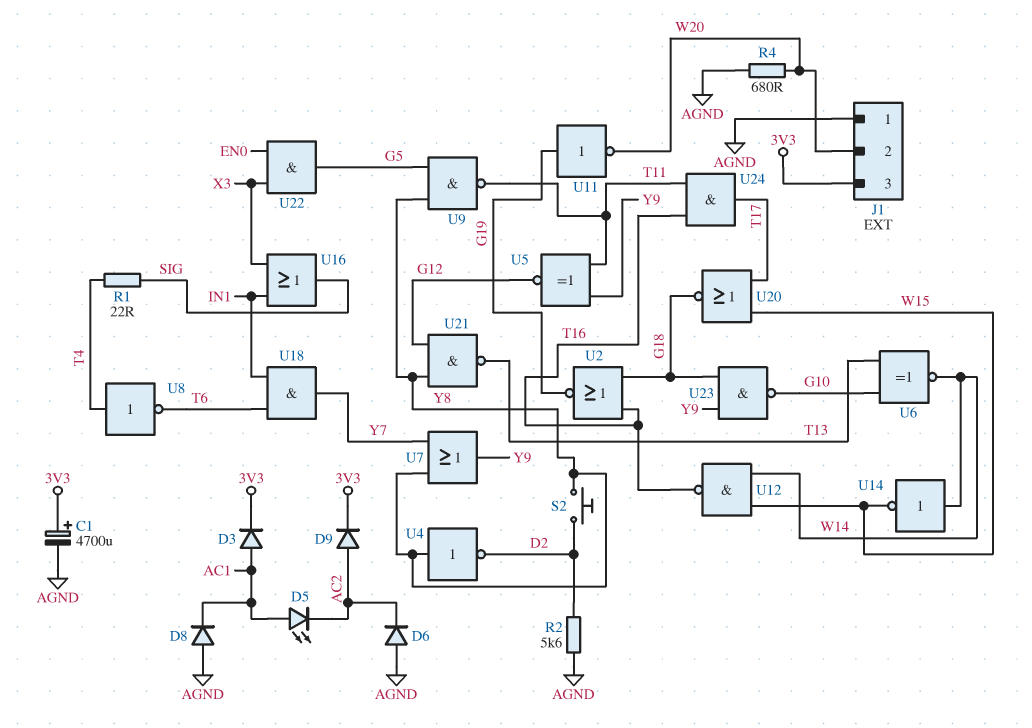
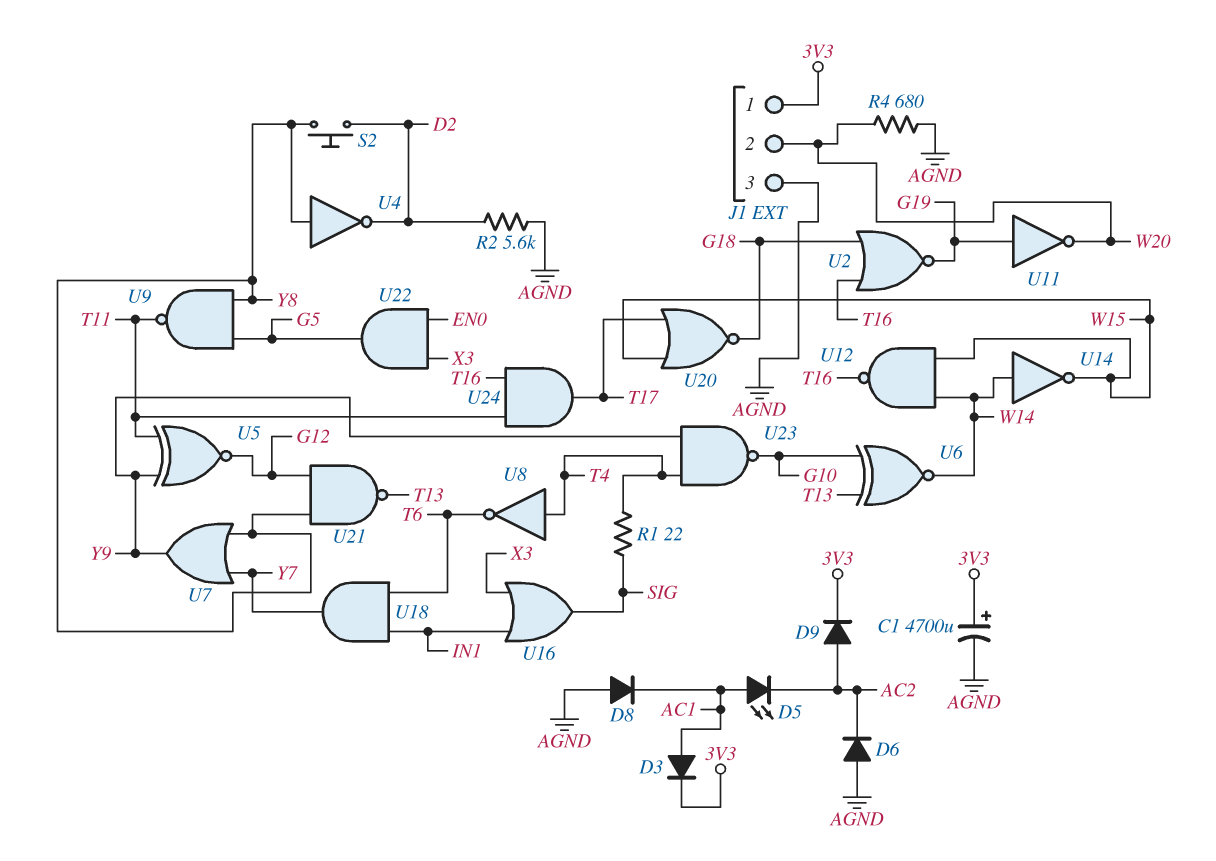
J1 pin 1: AGND -> 3V3
J1 pin 3: 3V3 -> AGND
U23: NAND (in G18, in Y9, out G10) -> NAND (in T4, in Y9, out G10)

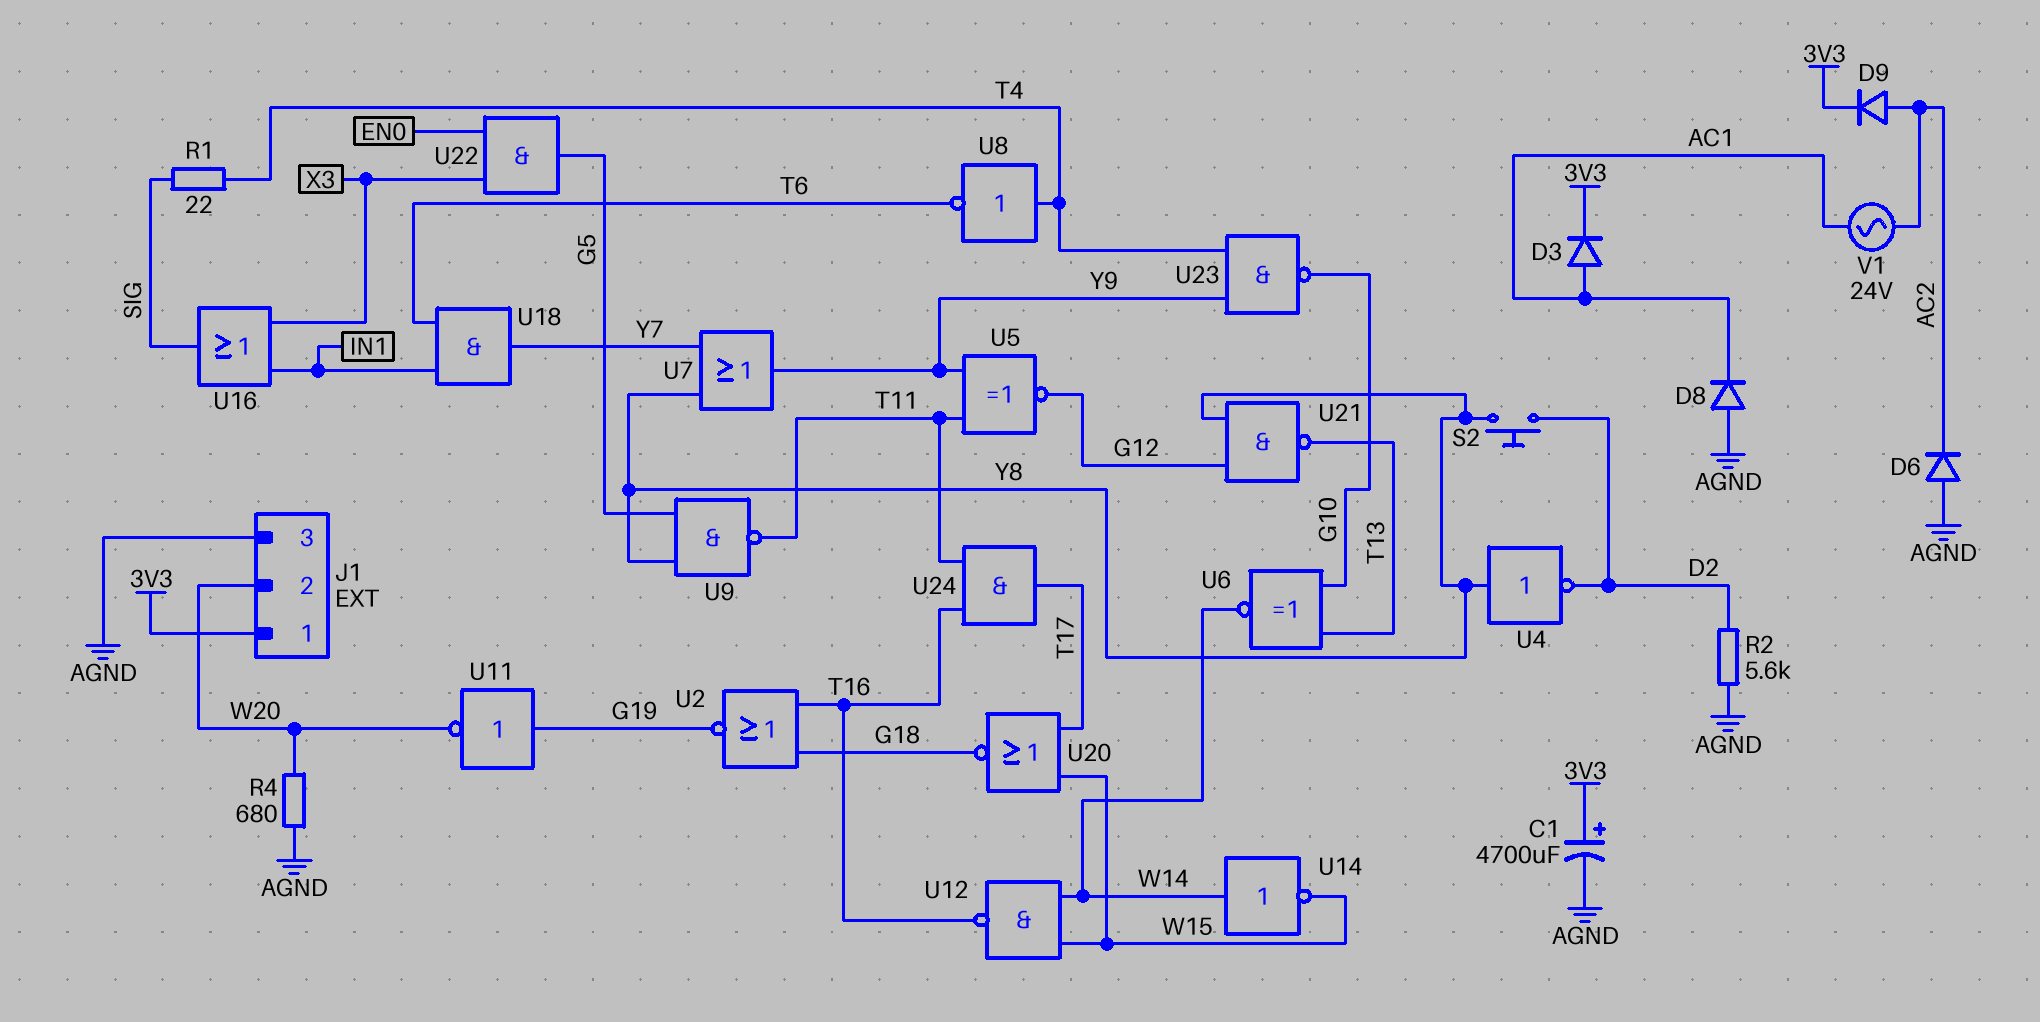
D5: LED (A AC1, K AC2) -> none
V1: none -> AC 24V (AC1, AC2)

